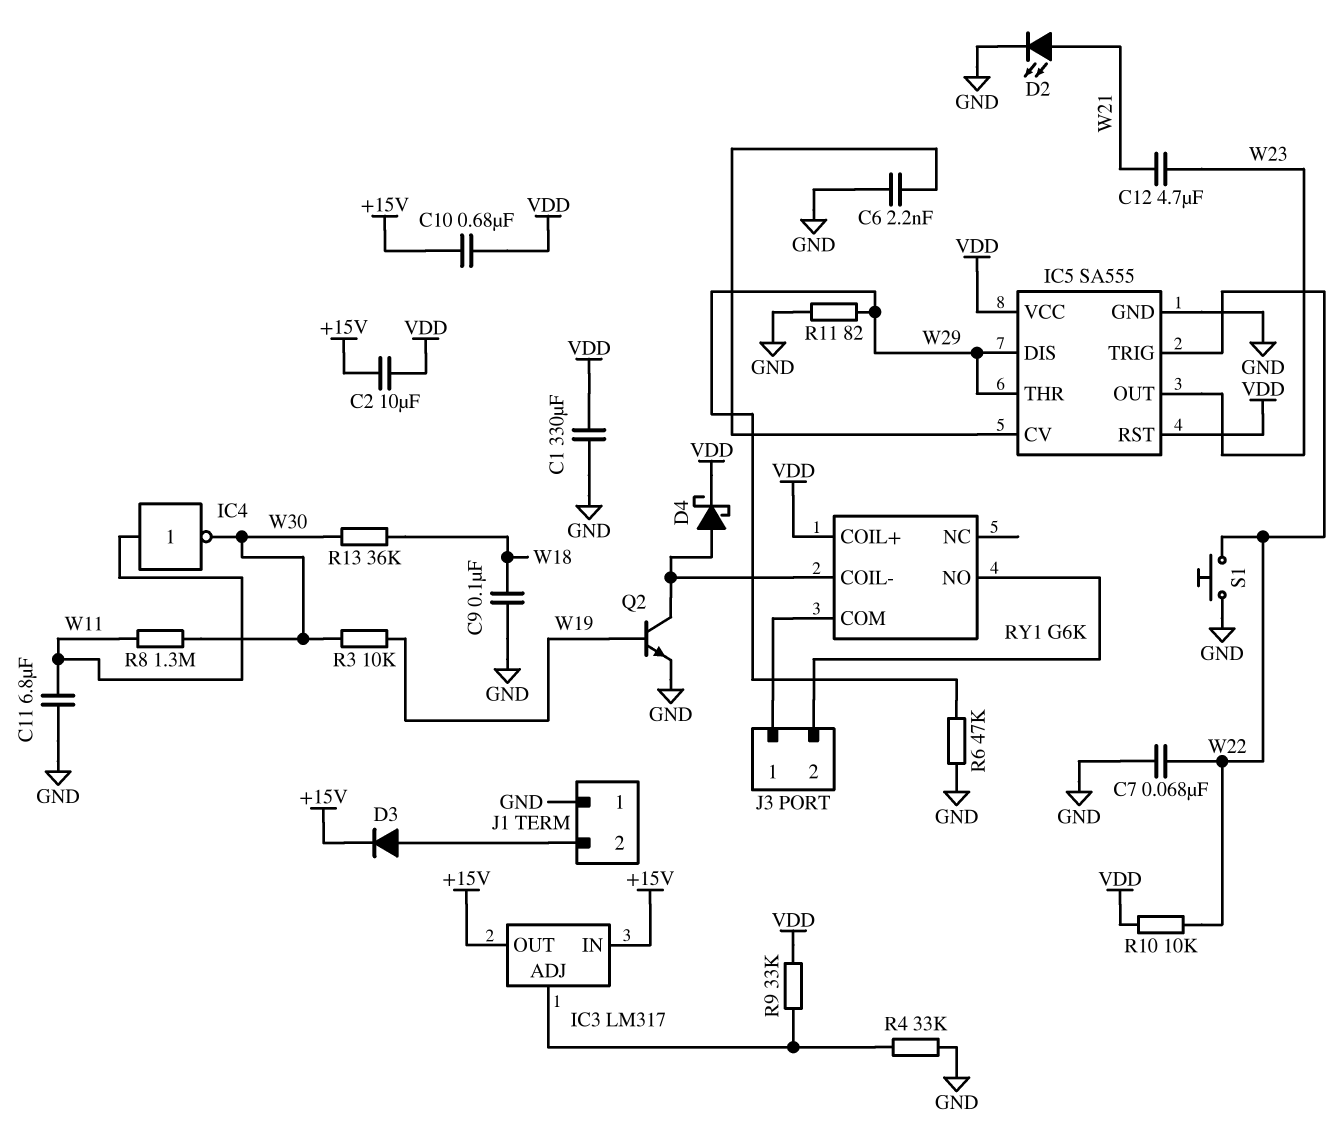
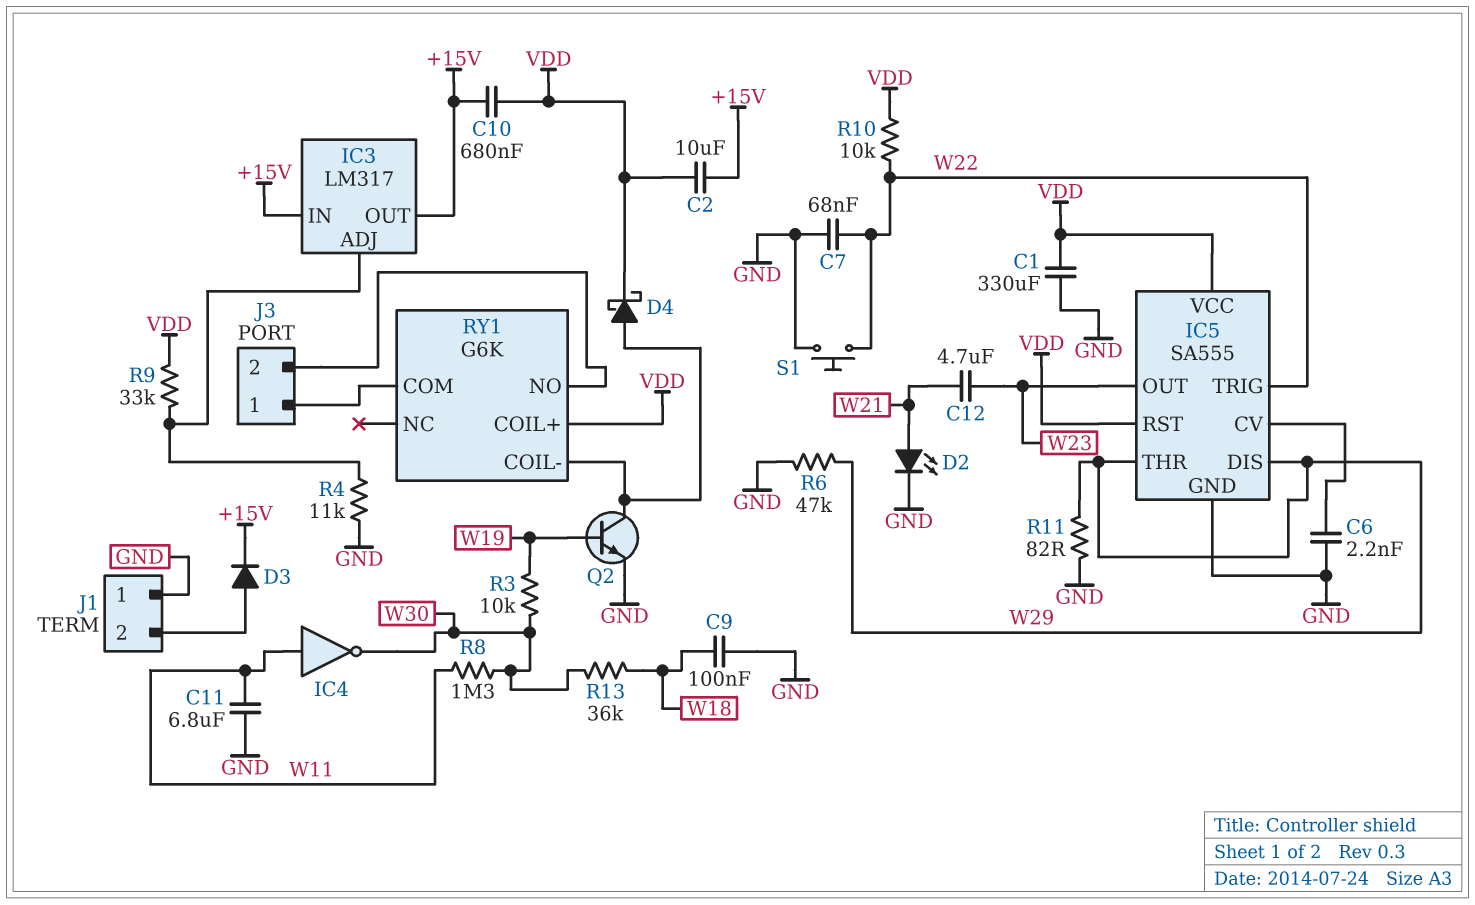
R4: 33k (GND, IC3/ADJ) -> 11k (GND, IC3/ADJ)

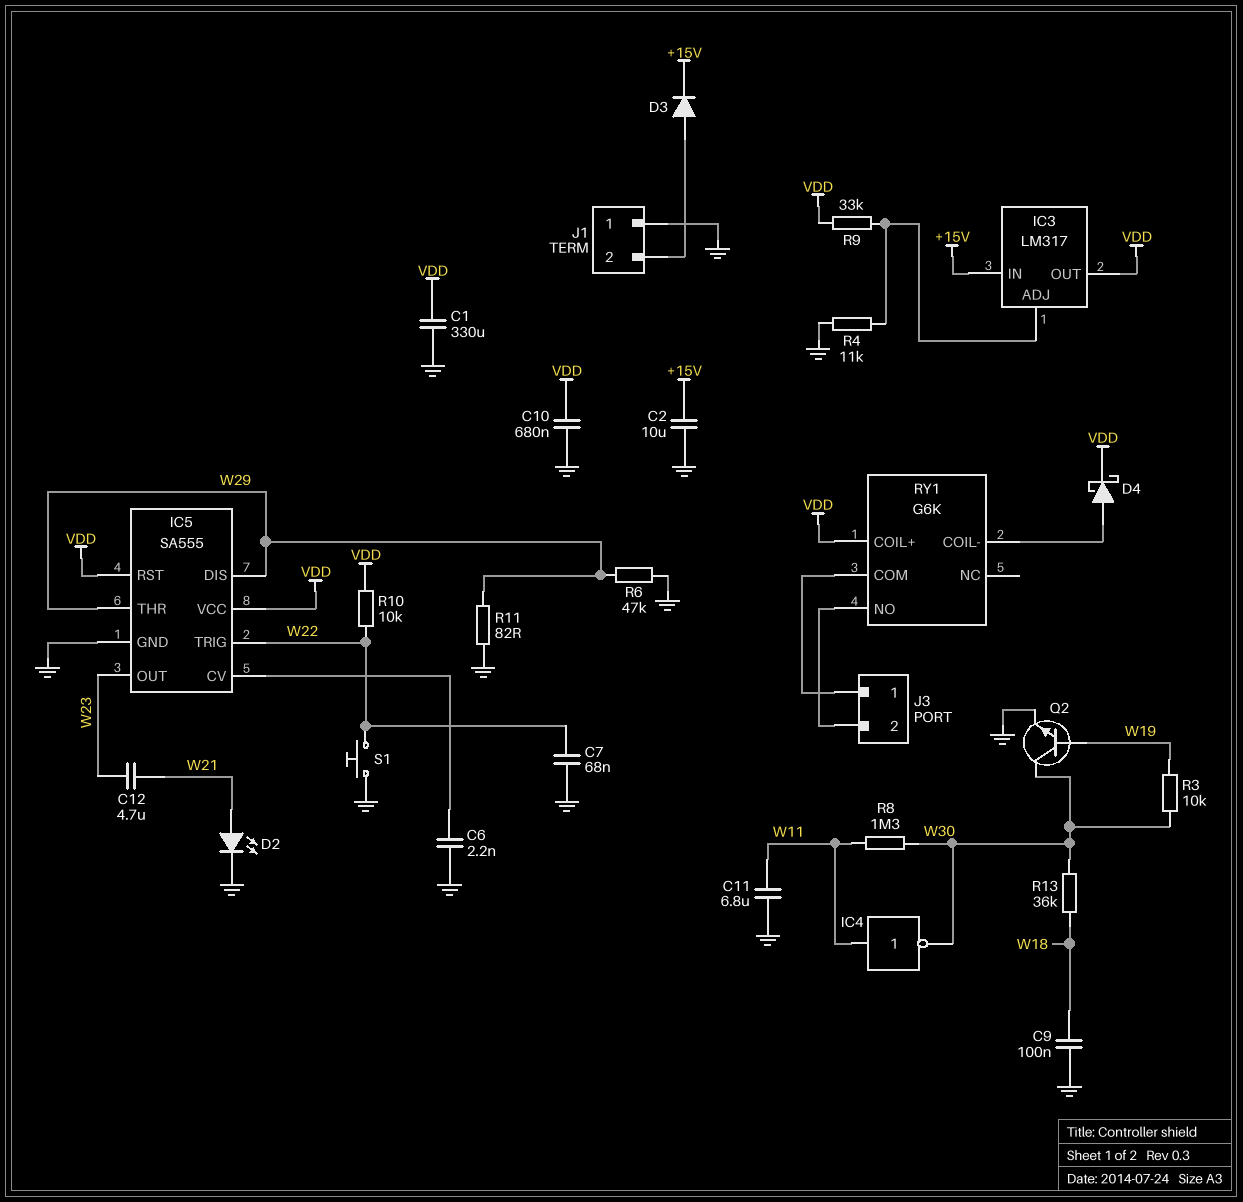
C2: 10uF (+15V, VDD) -> 10uF (+15V, GND)
C10: 680nF (+15V, VDD) -> 680nF (GND, VDD)
IC3 pin OUT: +15V -> VDD
Q2: NPN (B W19, C RY1/COIL-, E GND) -> NPN (B W19, C W30, E GND)

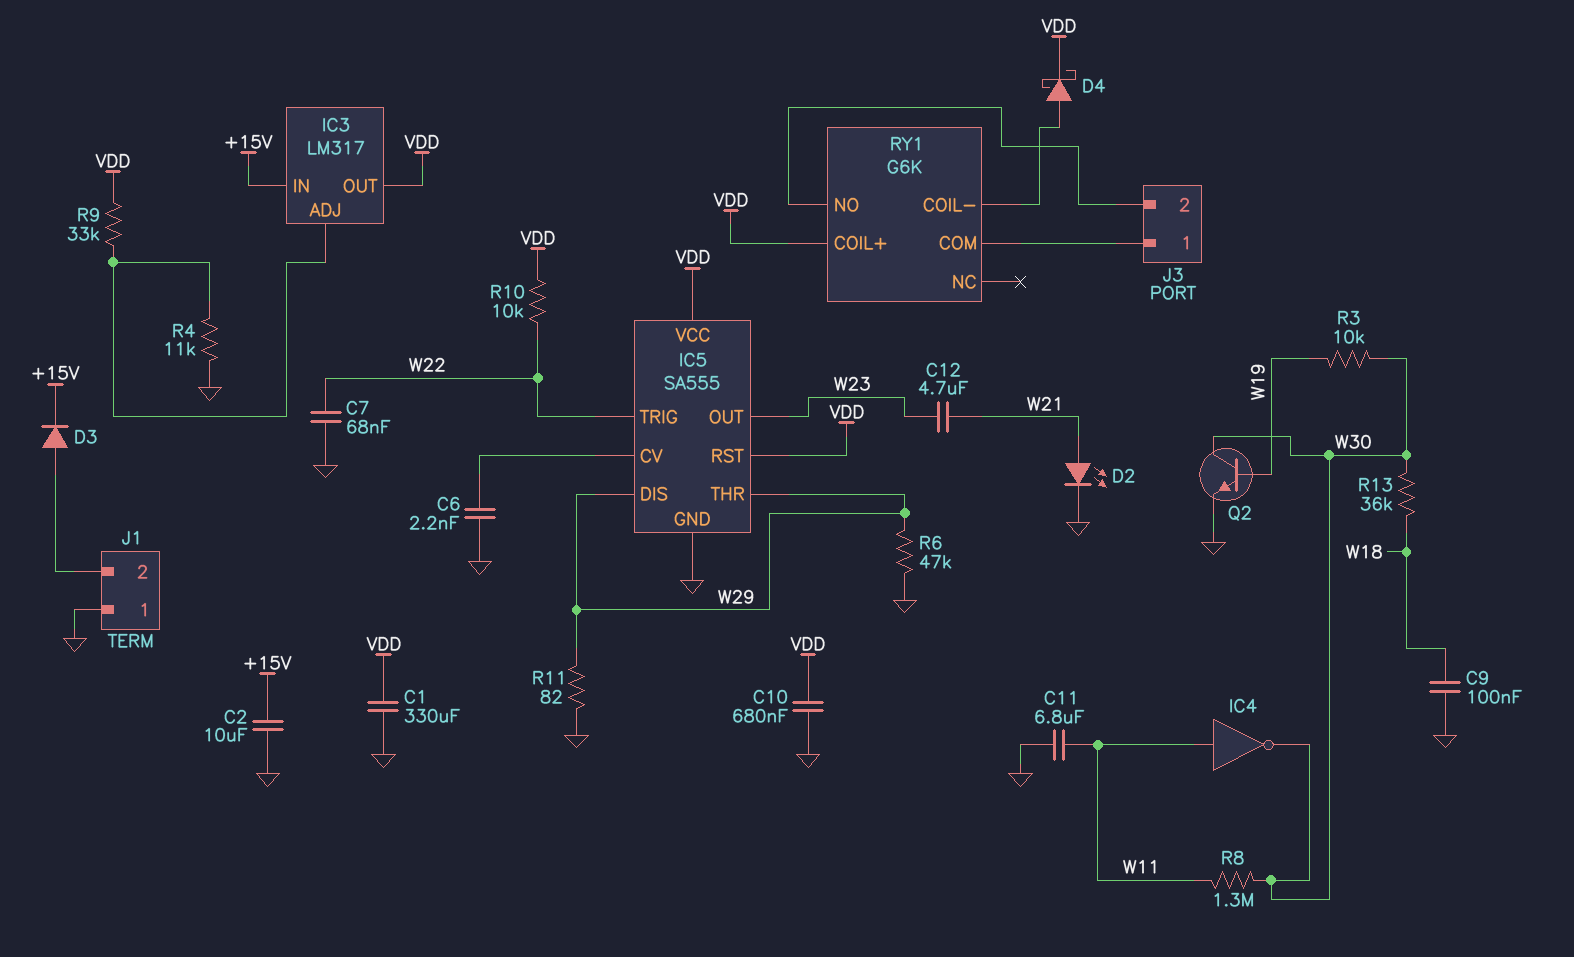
S1: button (GND, W22) -> none

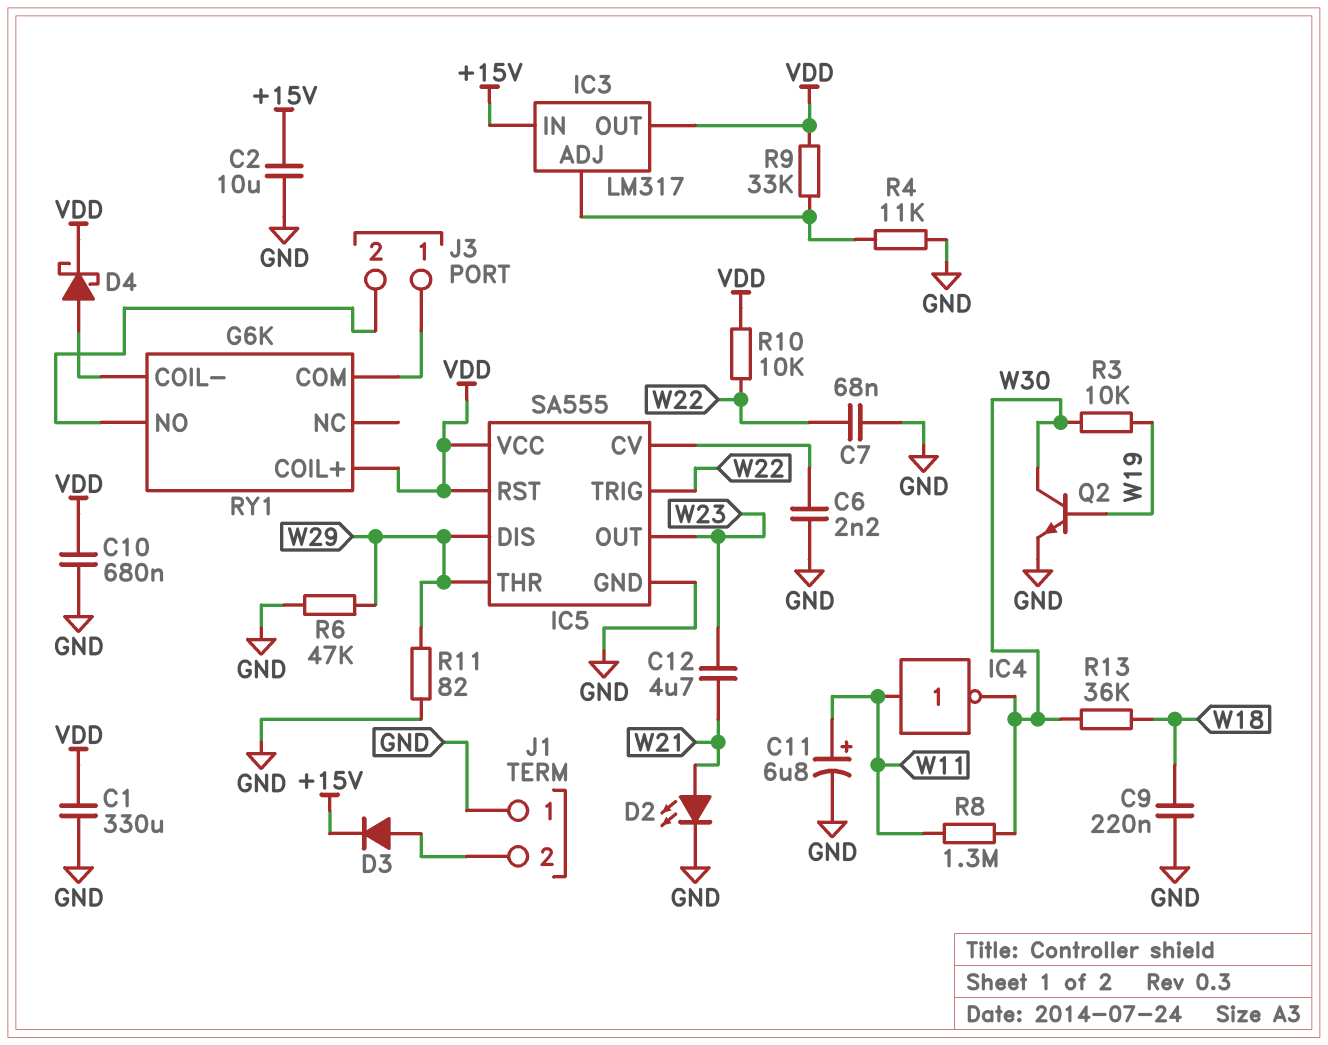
C9: 100nF (GND, W18) -> 220nF (GND, W18)
C11: 6.8uF (GND, W11) -> 6.8uF (plus W11, minus GND)

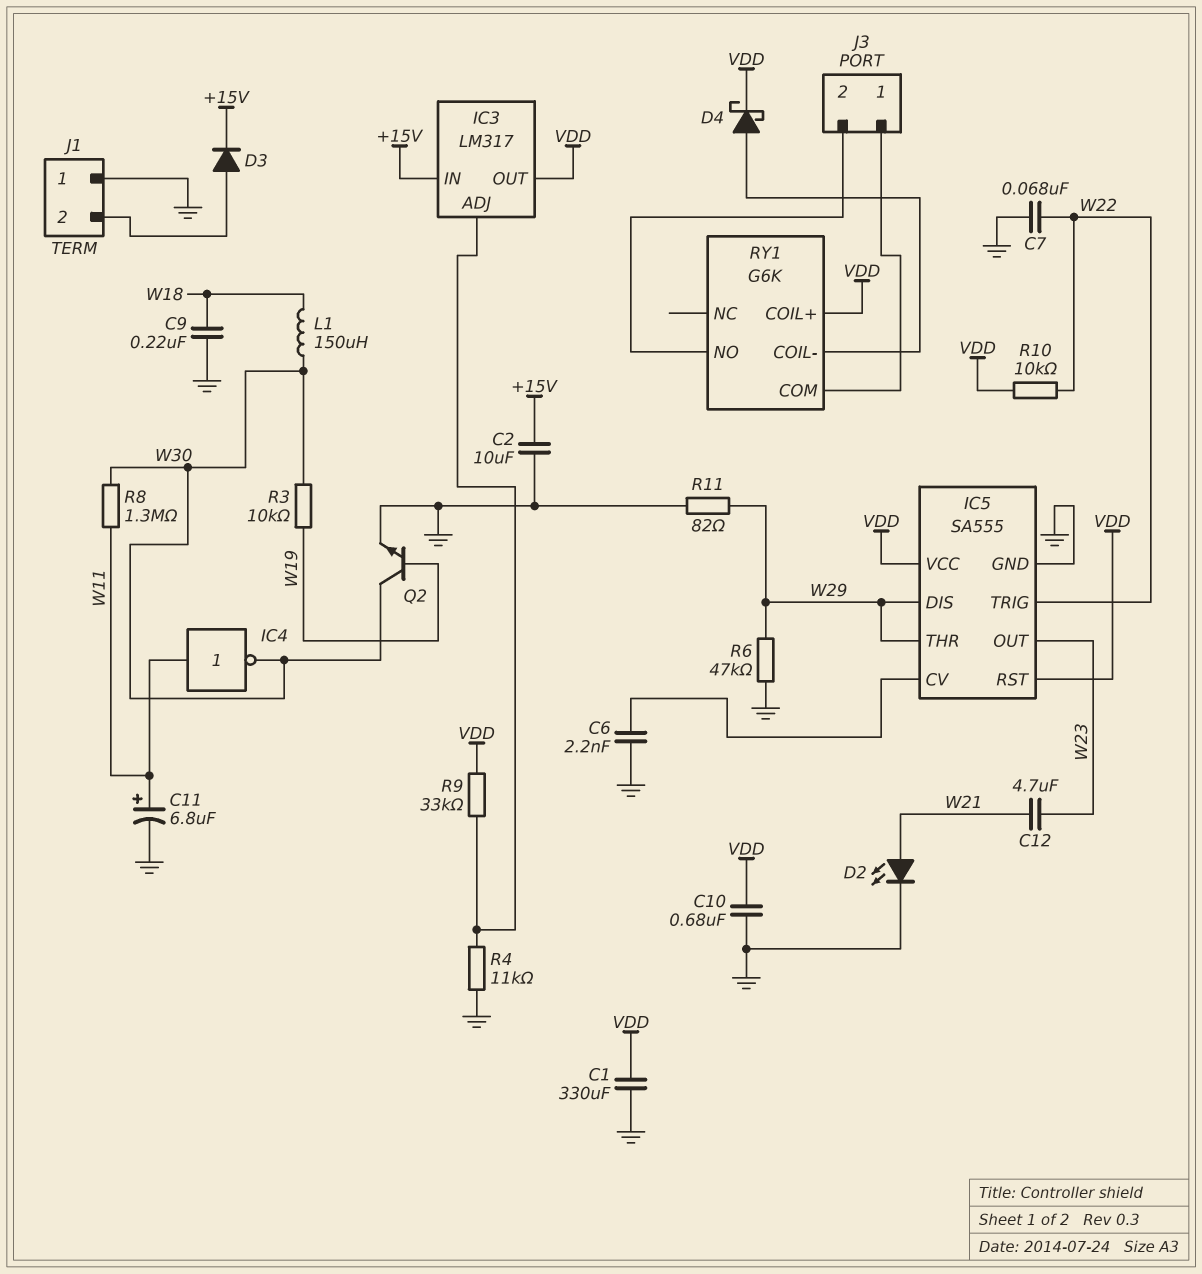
L1: none -> 150uH (W18, W30)
R13: 36k (W18, W30) -> none

